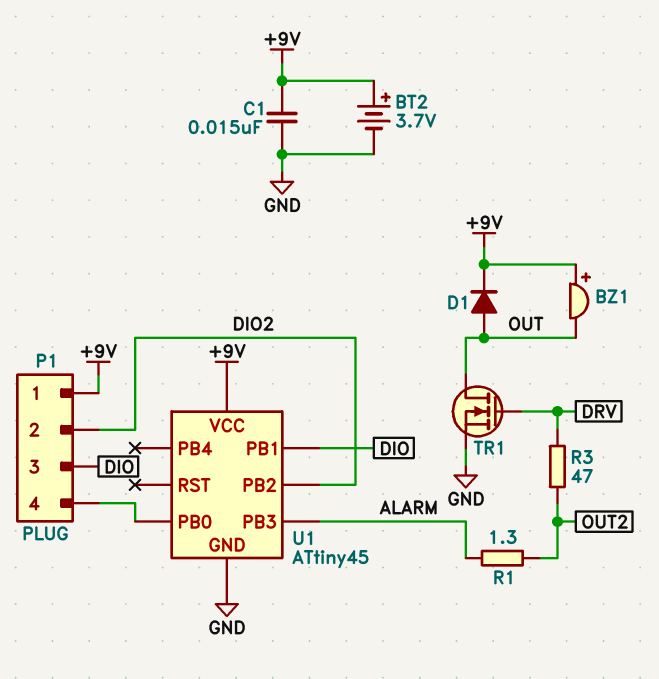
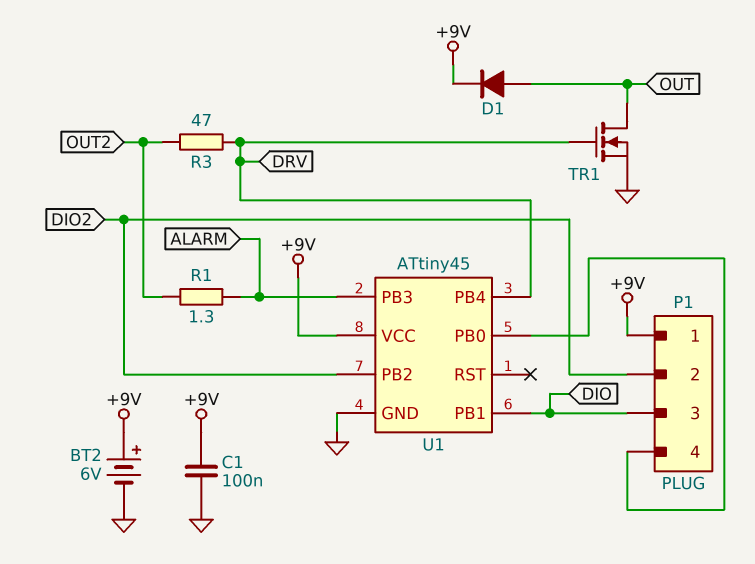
BT2: 3.7V (plus +9V, minus GND) -> 6V (plus +9V, minus GND)
BZ1: buzzer (plus +9V, minus OUT) -> none
C1: 15nF (+9V, GND) -> 100nF (+9V, GND)
U1 pin PB4: none -> DRV

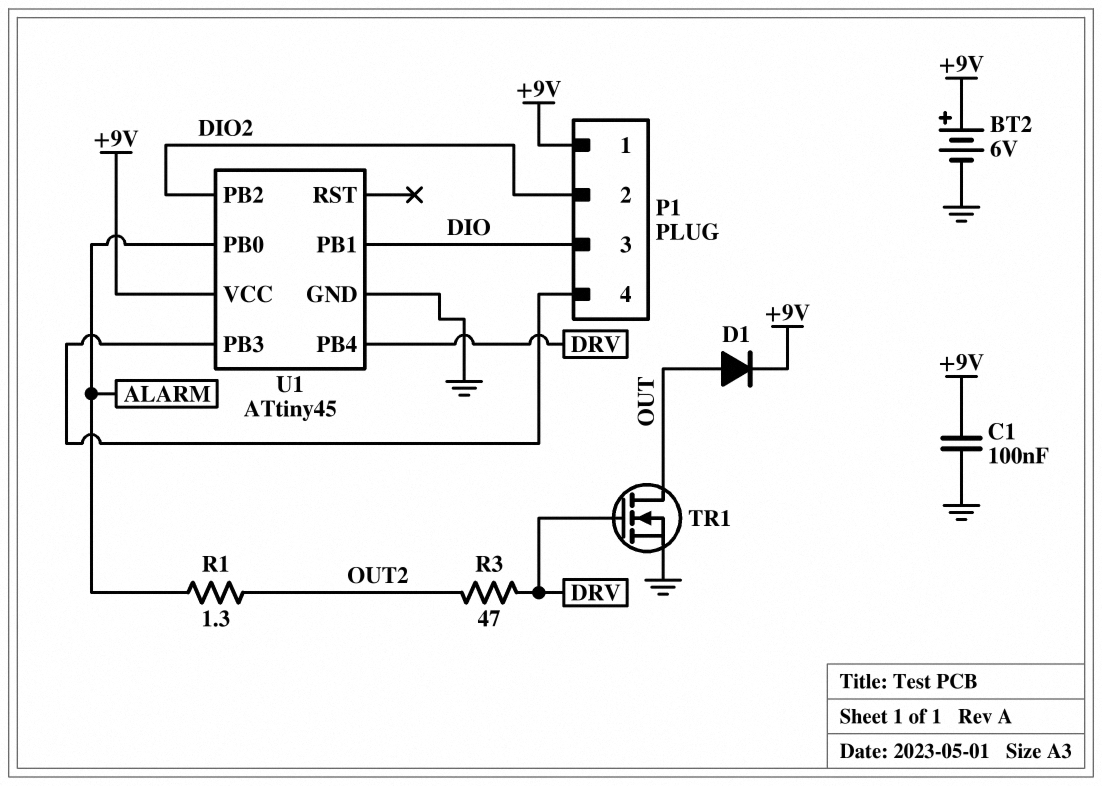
U1 pin PB0: P1/4 -> ALARM
U1 pin PB3: ALARM -> P1/4

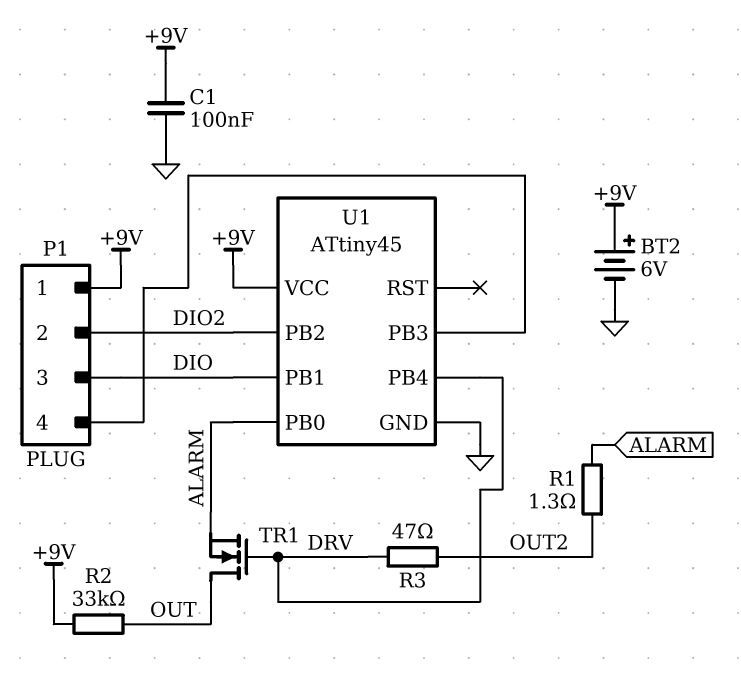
D1: diode (A OUT, K +9V) -> none
R2: none -> 33k (+9V, OUT)
TR1: NMOS (G DRV, D OUT, S GND) -> NMOS (G DRV, D OUT, S ALARM)

